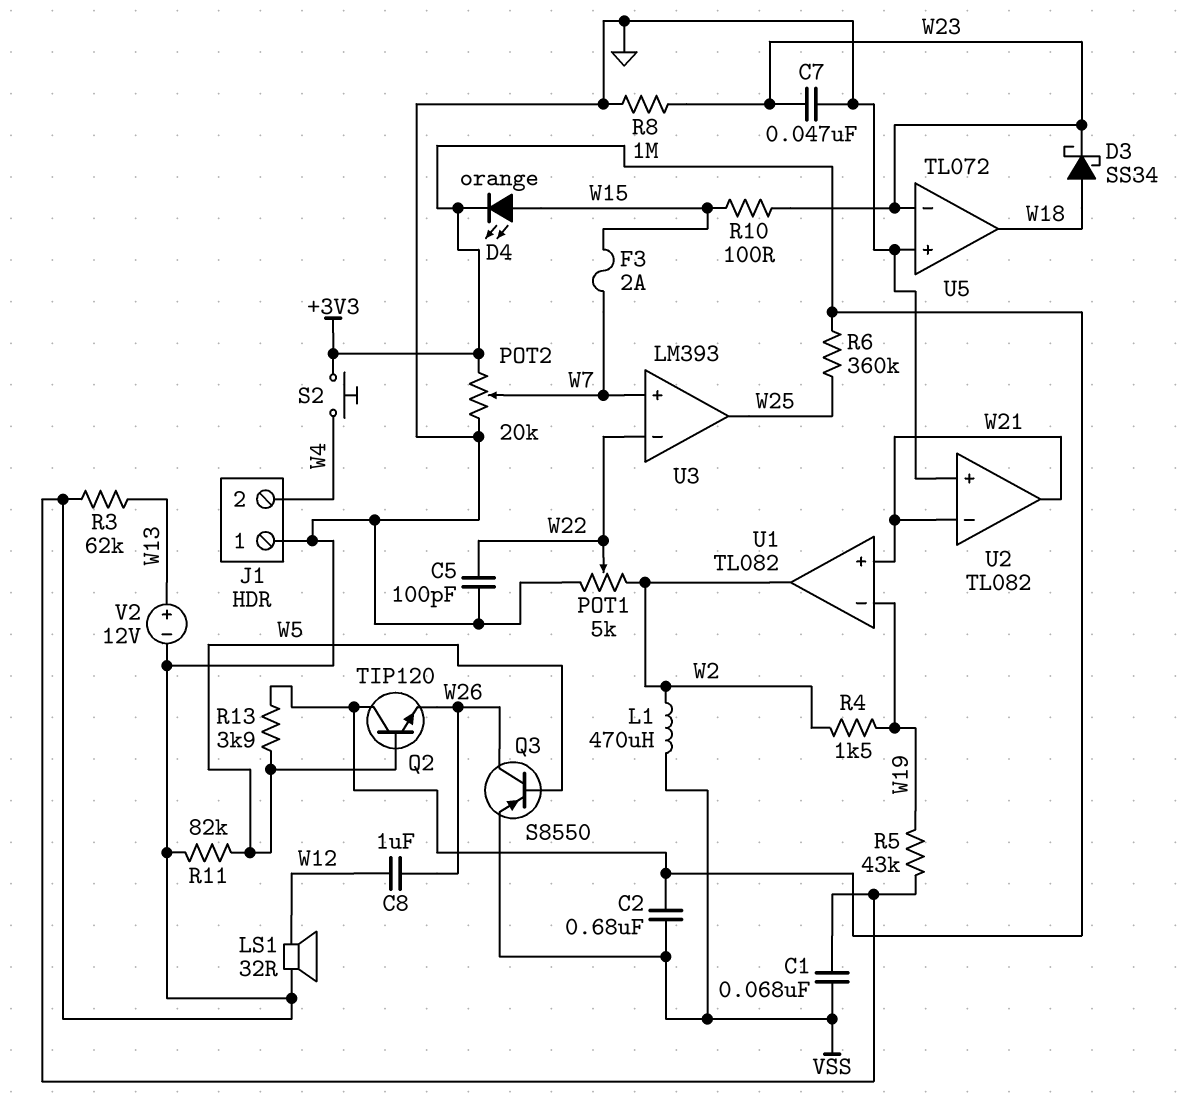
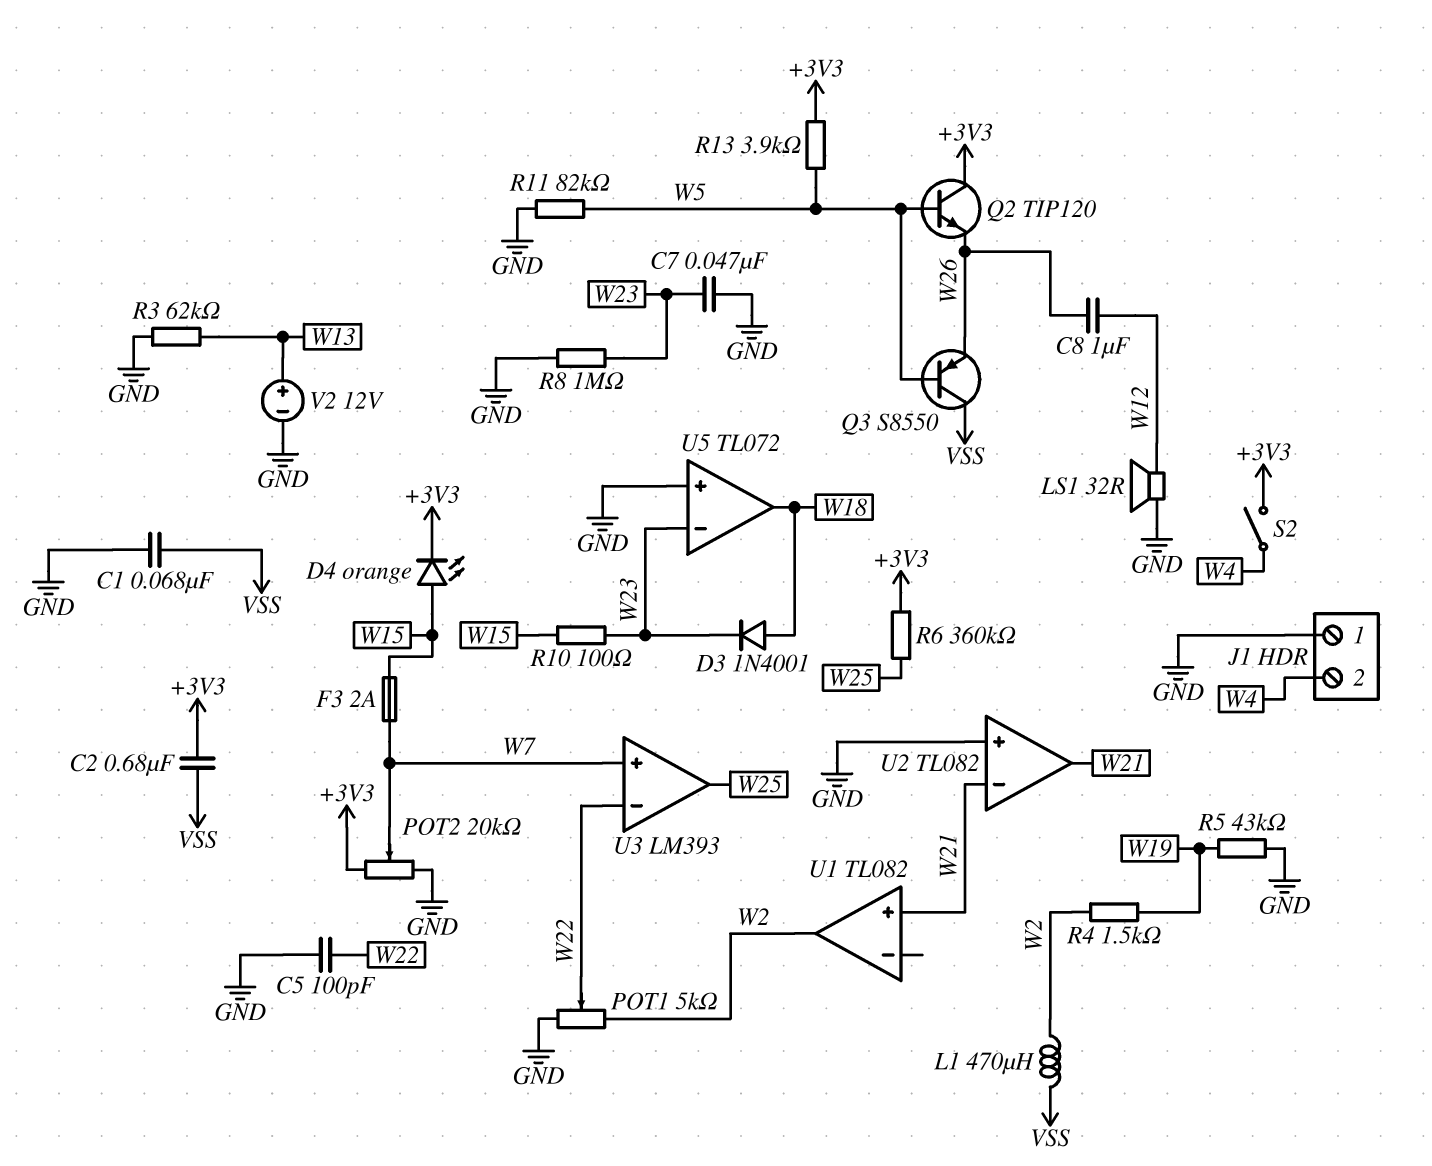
D3: schottky SS34 (A W18, K W23) -> diode 1N4001 (A W18, K W23)
Q3: PNP S8550 (B W5, C W26, E VSS) -> PNP S8550 (B W5, C VSS, E W26)
S2: button (+3V3, W4) -> switch (+3V3, W4)
U1 pin in-: W19 -> none

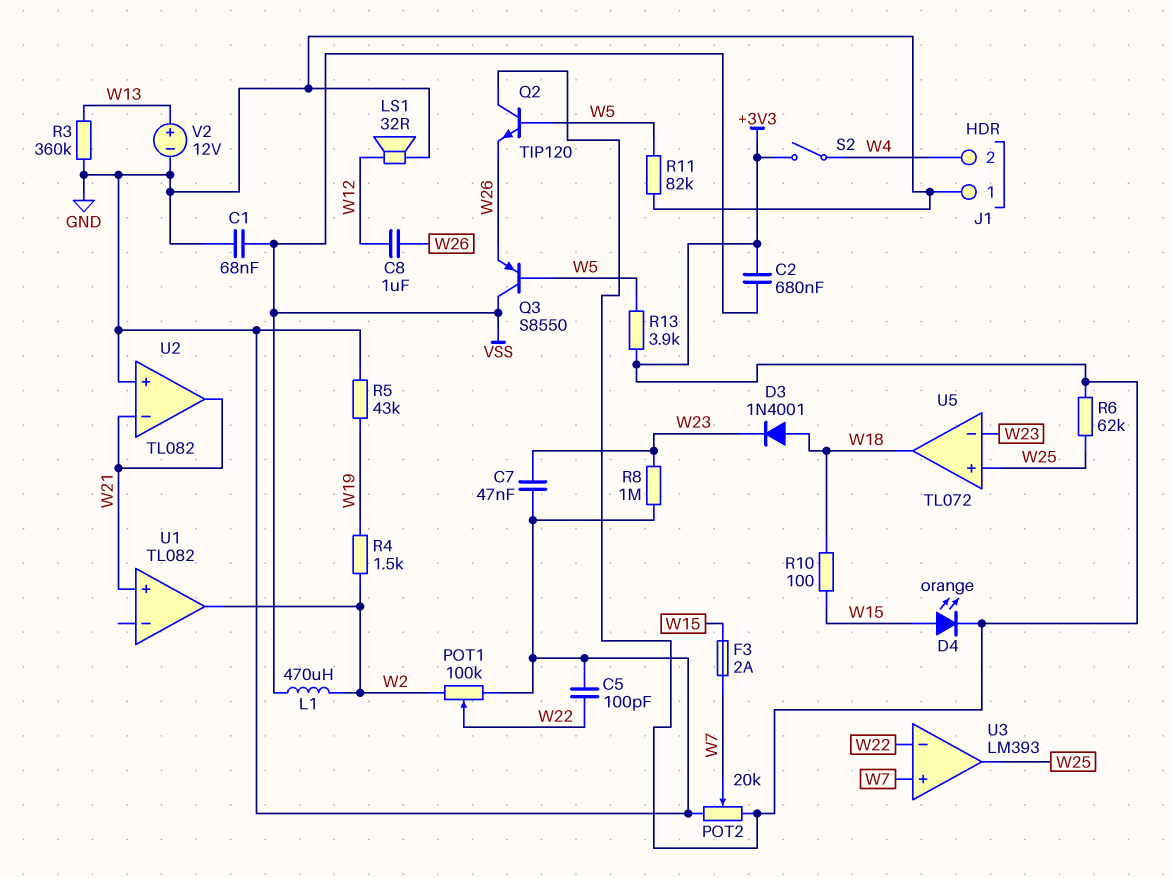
POT1: 5k (GND, W2, wiper W22) -> 100k (GND, W2, wiper W22)
R3: 62k (GND, W13) -> 360k (GND, W13)
R6: 360k (+3V3, W25) -> 62k (+3V3, W25)
R10: 100 (W15, W23) -> 100 (W15, W18)
U5 pin in+: GND -> W25

